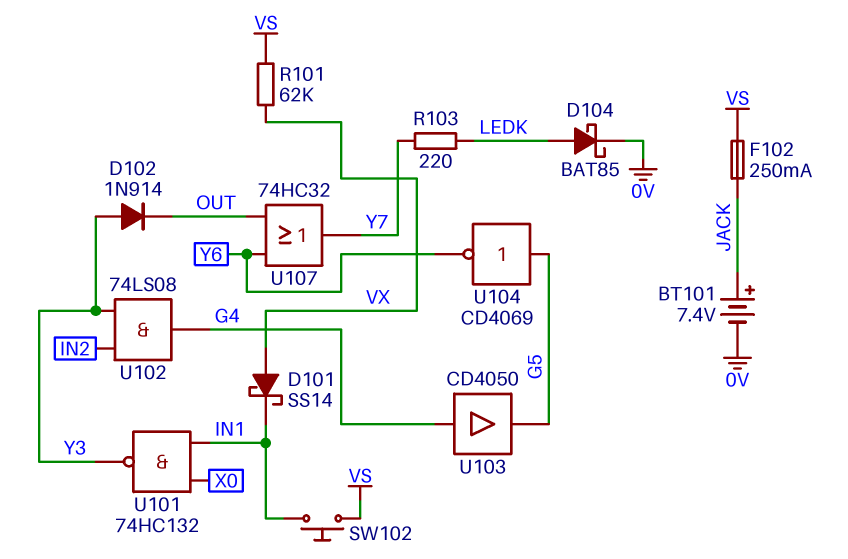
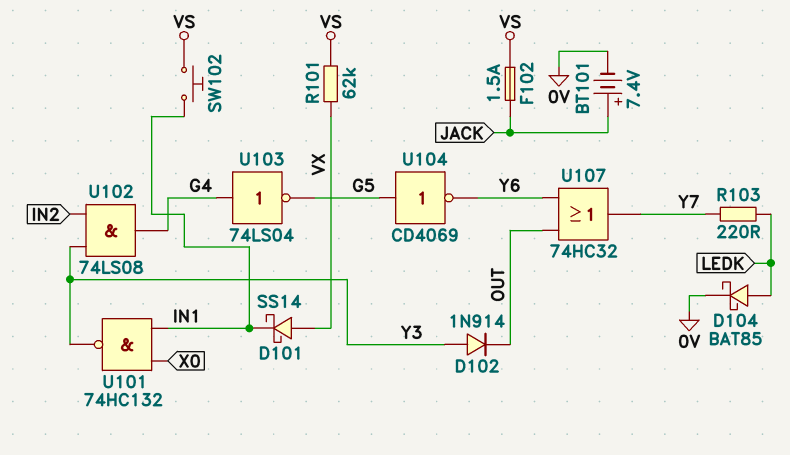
F102: 250mA (JACK, VS) -> 1.5A (JACK, VS)
U103: buffer CD4050 (in G4, out G5) -> NOT 74LS04 (in G4, out G5)

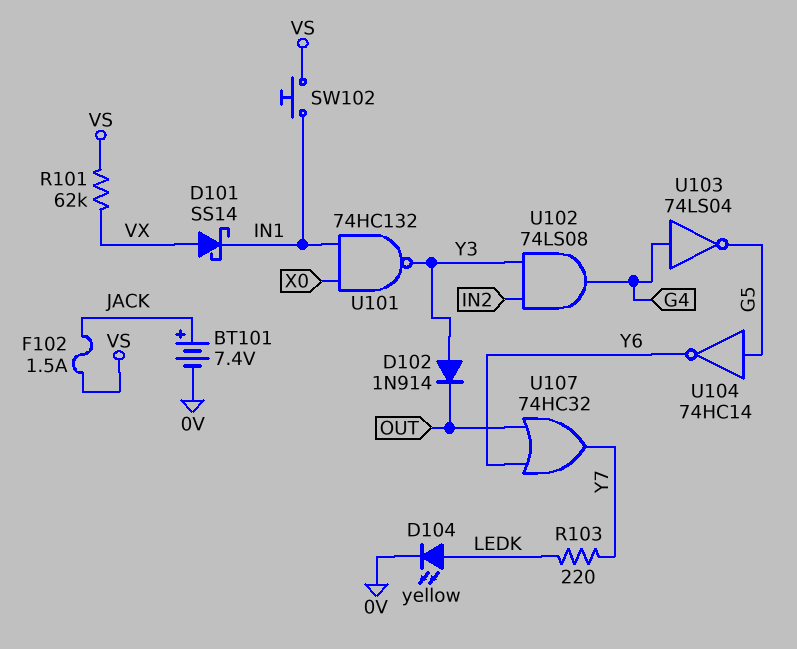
D104: schottky BAT85 (A LEDK, K 0V) -> LED yellow (A LEDK, K 0V)
U104: NOT CD4069 (in G5, out Y6) -> NOT 74HC14 (in G5, out Y6)

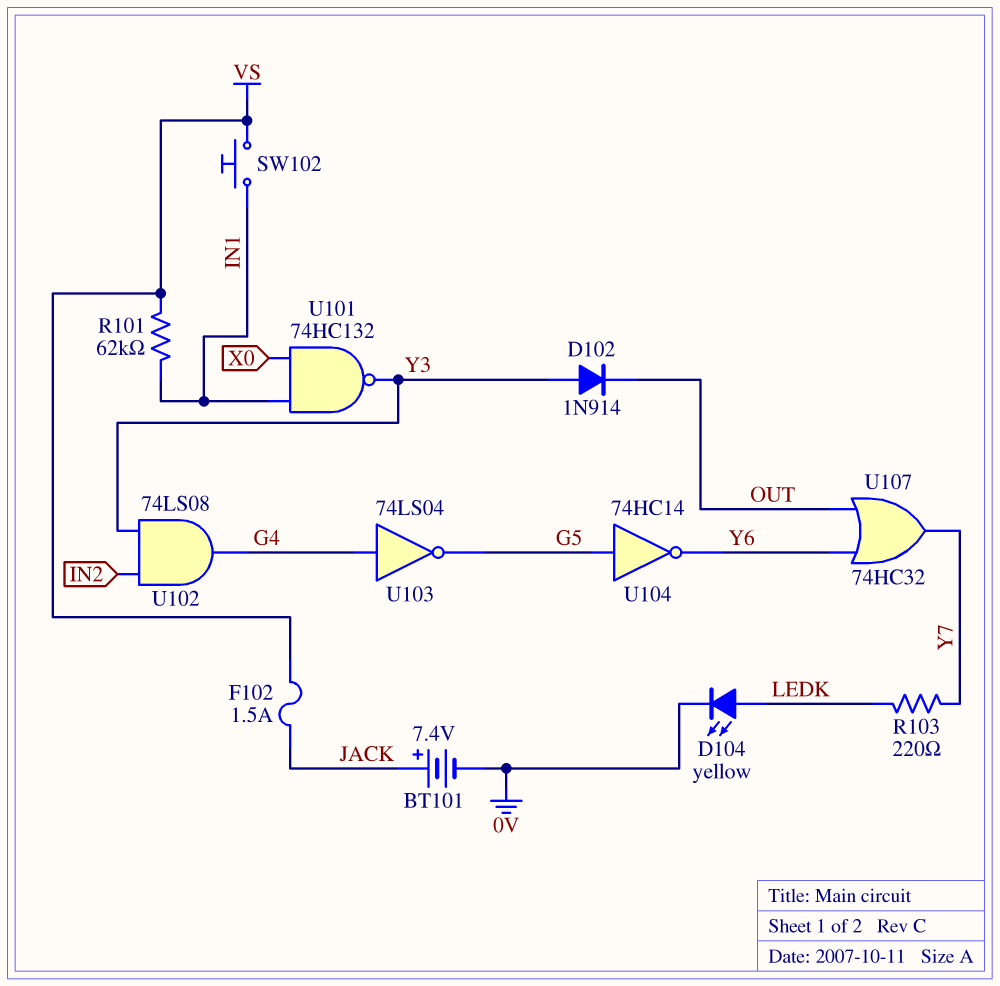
D101: schottky SS14 (A VX, K IN1) -> none
R101: 62k (VS, VX) -> 62k (IN1, VS)

